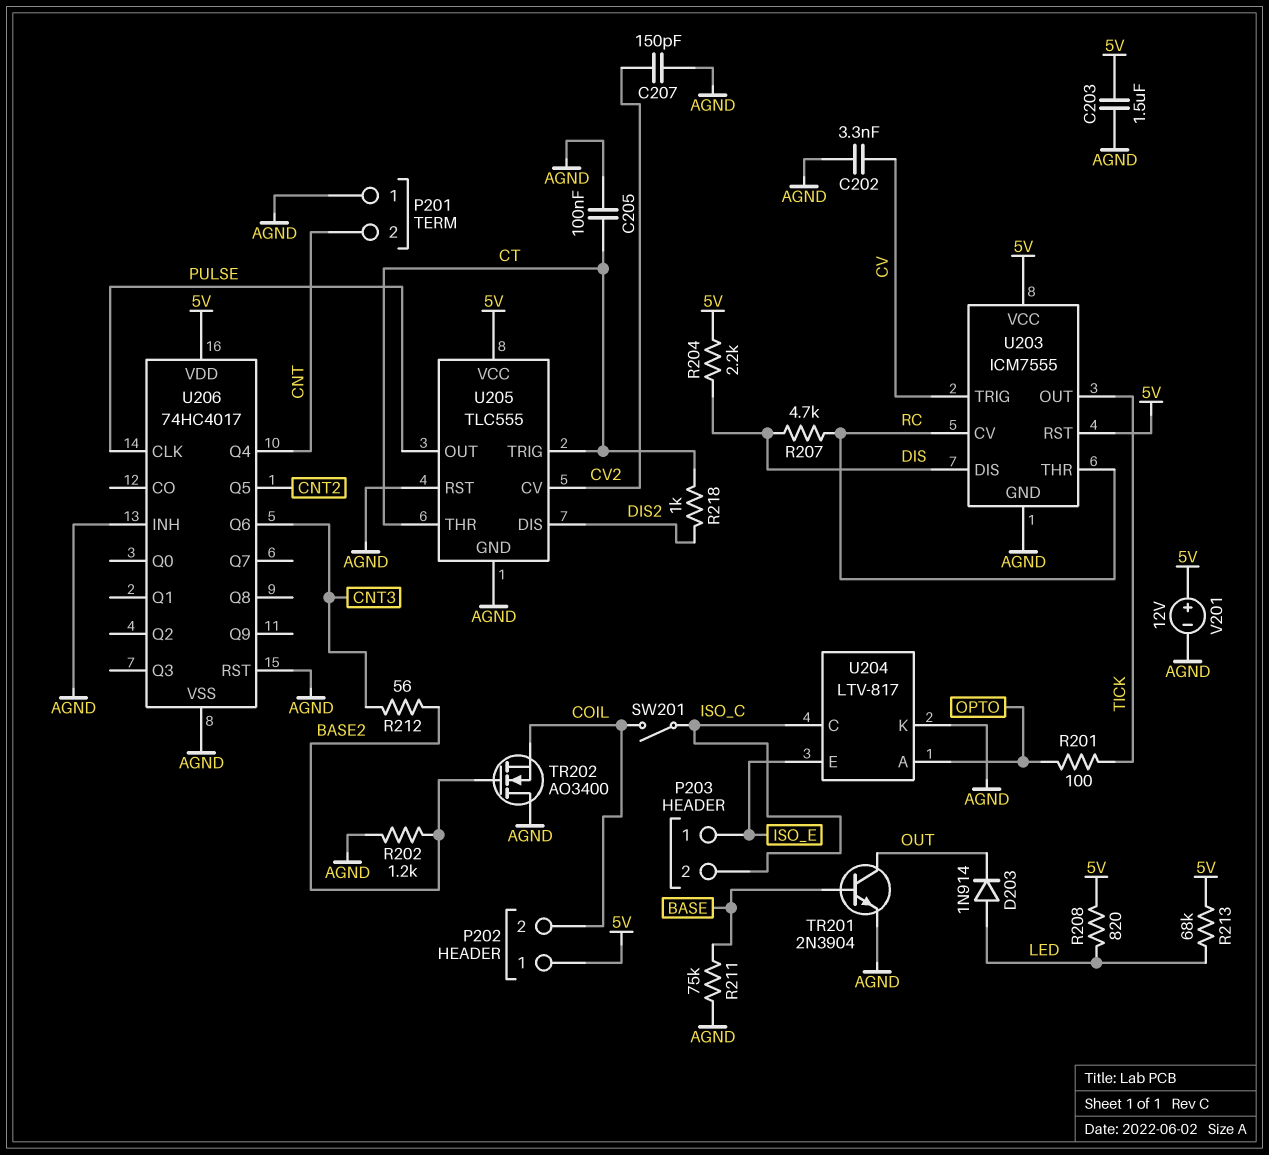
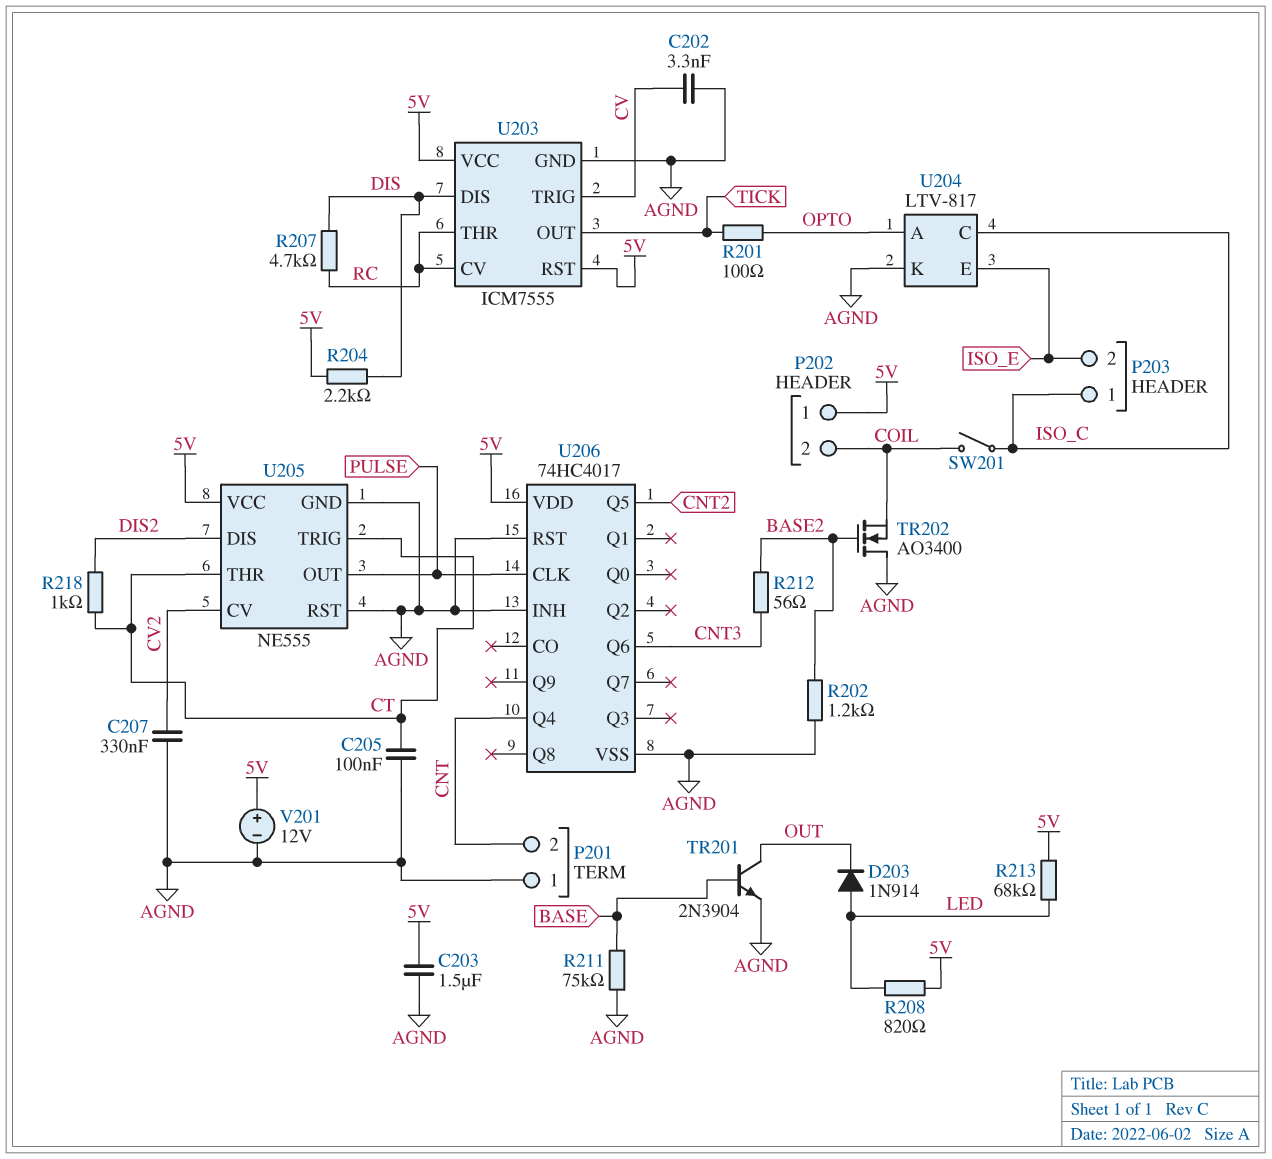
C207: 150pF (AGND, CV2) -> 330nF (AGND, CV2)
P203 pin 1: ISO_E -> ISO_C
P203 pin 2: ISO_C -> ISO_E
U205: TLC555 -> NE555

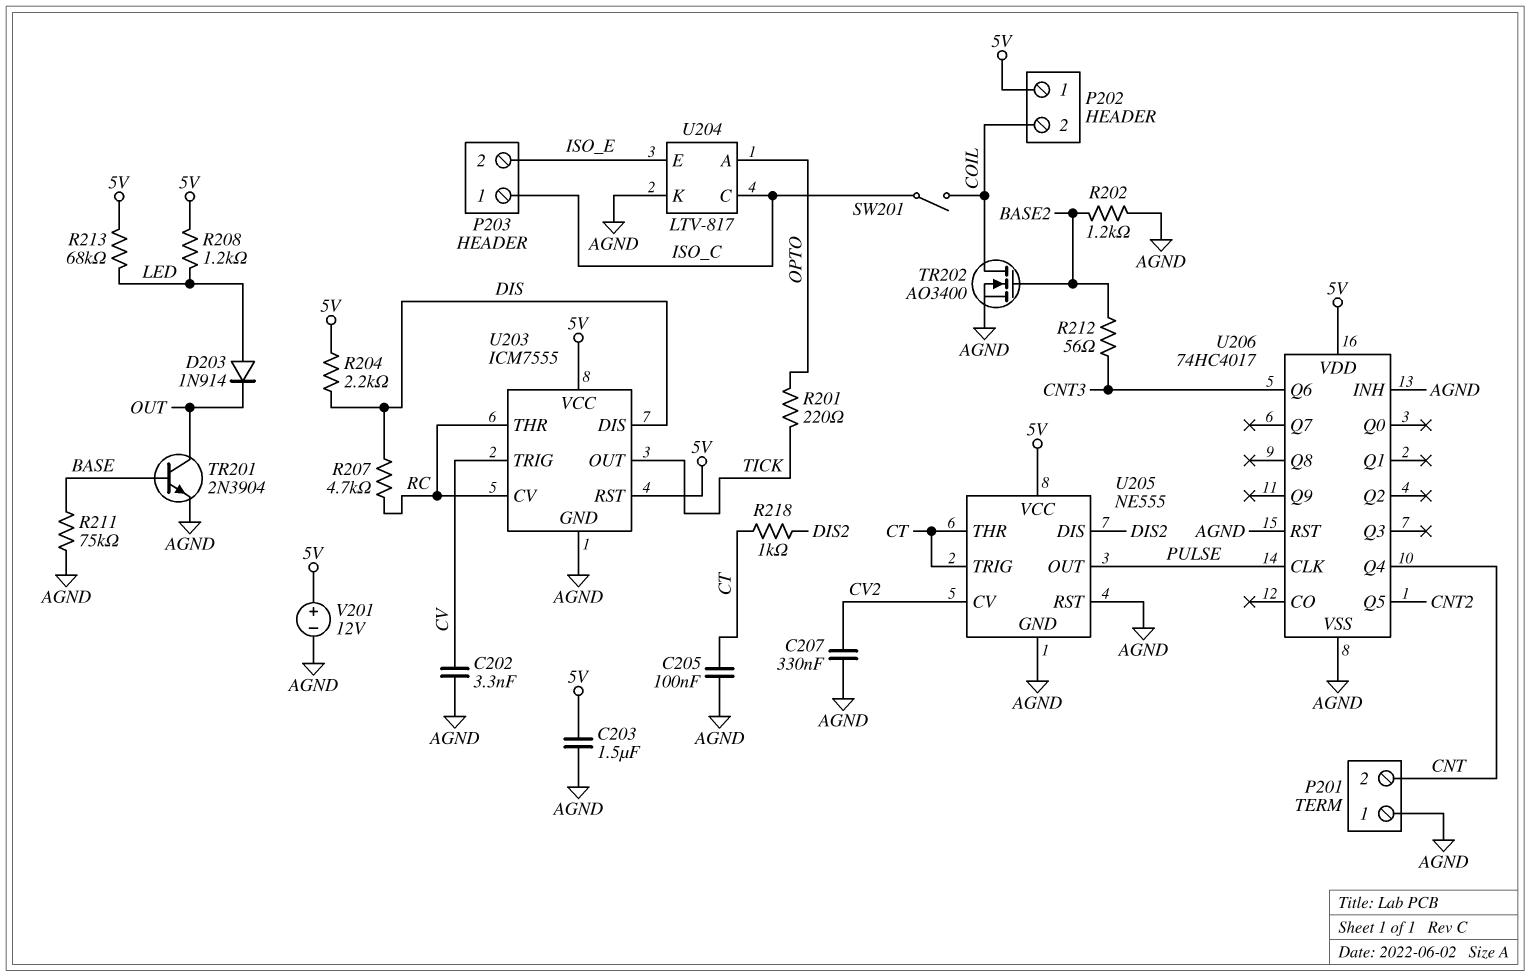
R201: 100 (OPTO, TICK) -> 220 (OPTO, TICK)
R208: 820 (5V, LED) -> 1.2k (5V, LED)
TR202: NMOS AO3400 (G BASE2, D AGND, S COIL) -> NMOS AO3400 (G BASE2, D COIL, S AGND)

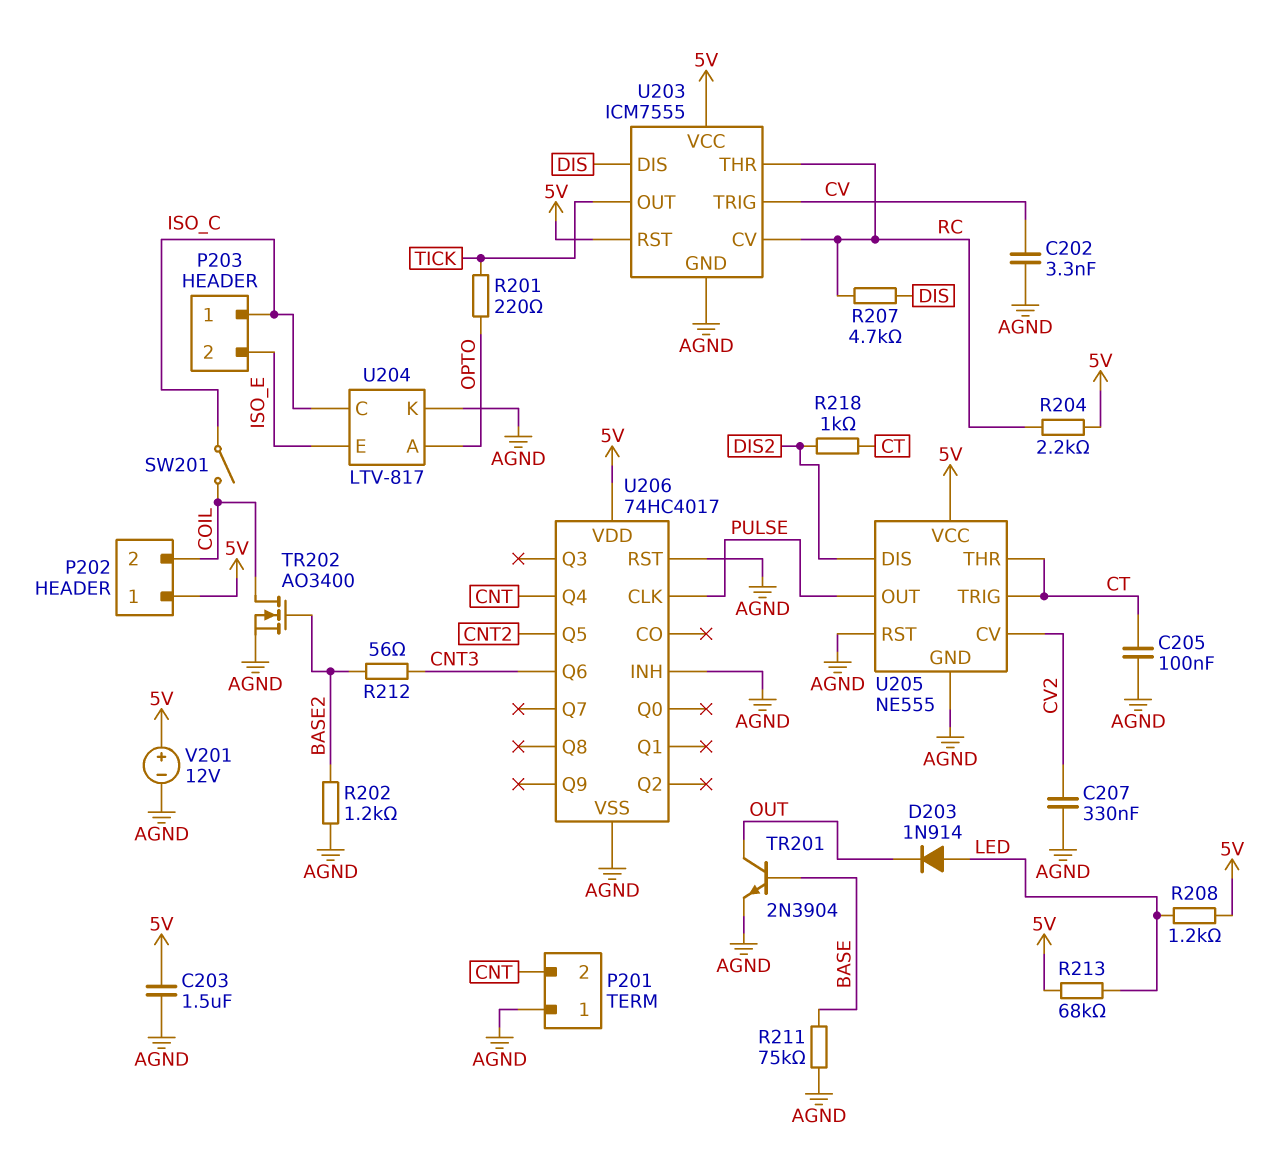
R204: 2.2k (5V, DIS) -> 2.2k (5V, RC)

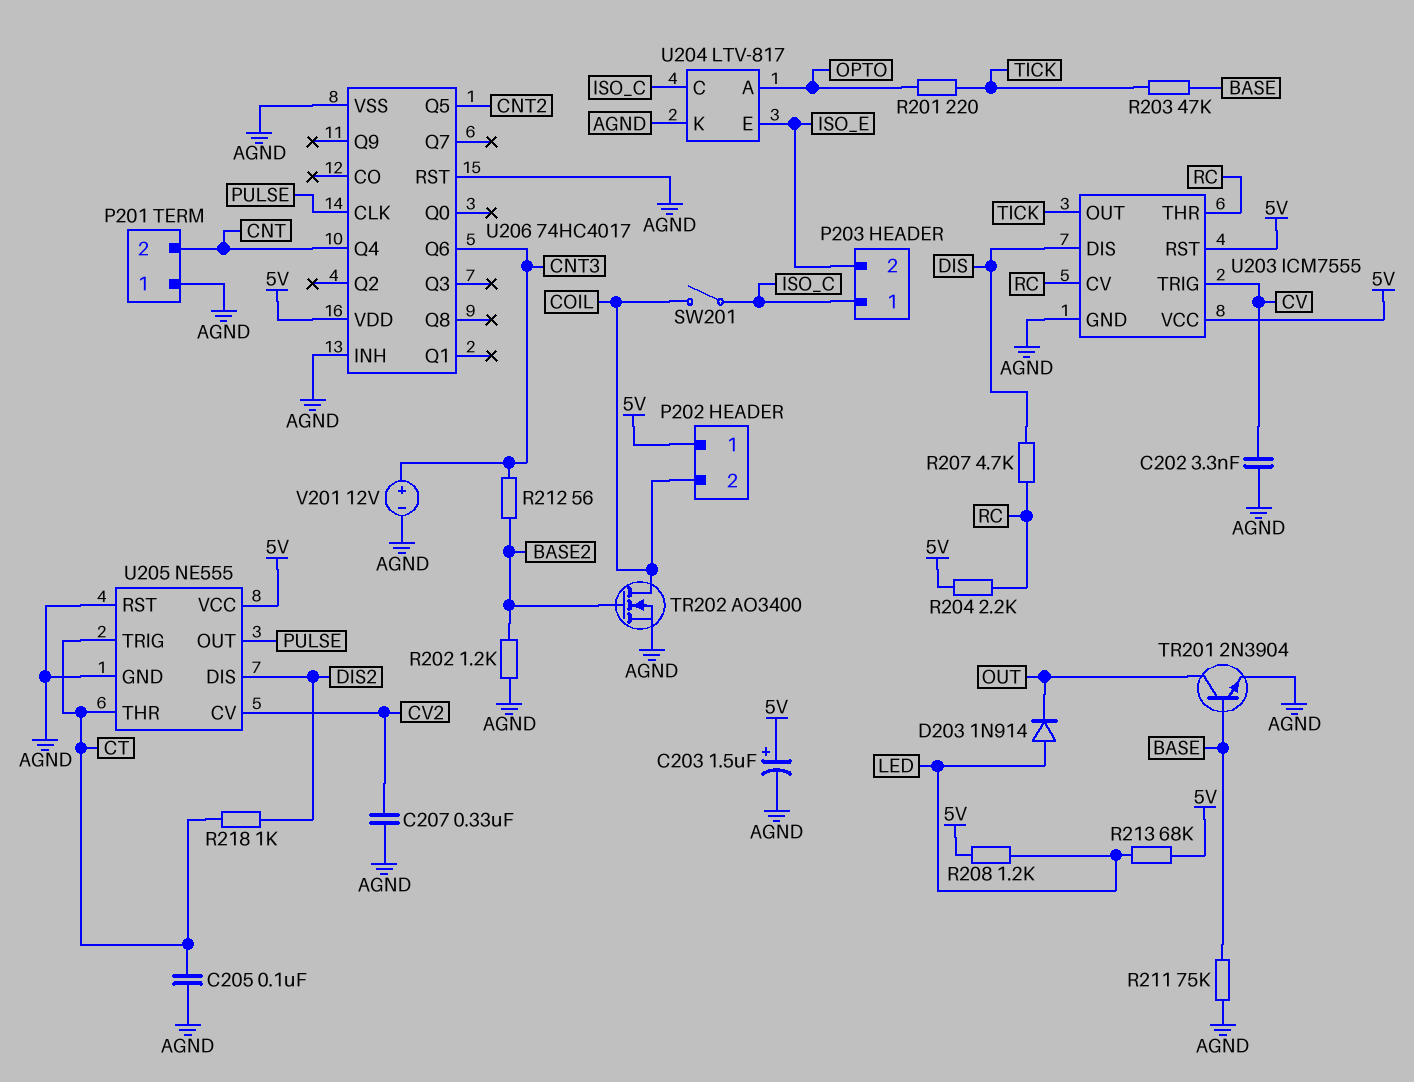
C203: 1.5uF (5V, AGND) -> 1.5uF (plus 5V, minus AGND)
R203: none -> 47k (BASE, TICK)
V201: 12V (plus 5V, minus AGND) -> 12V (plus CNT3, minus AGND)

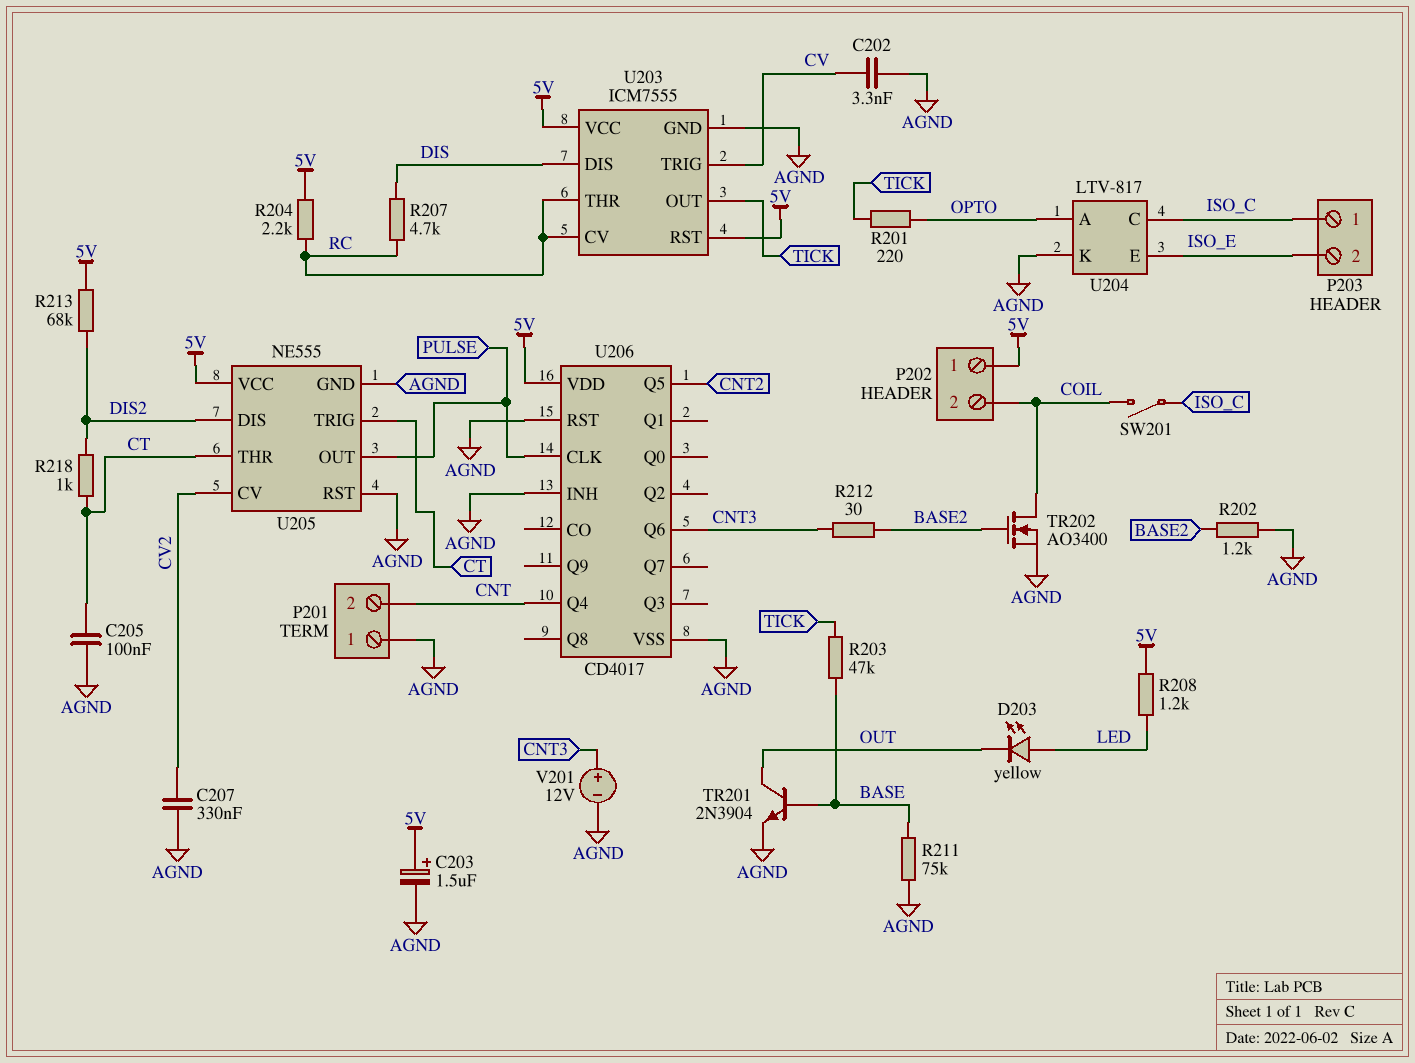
D203: diode 1N914 (A LED, K OUT) -> LED yellow (A LED, K OUT)
R212: 56 (BASE2, CNT3) -> 30 (BASE2, CNT3)
R213: 68k (5V, LED) -> 68k (5V, DIS2)
U206: 74HC4017 -> CD4017

